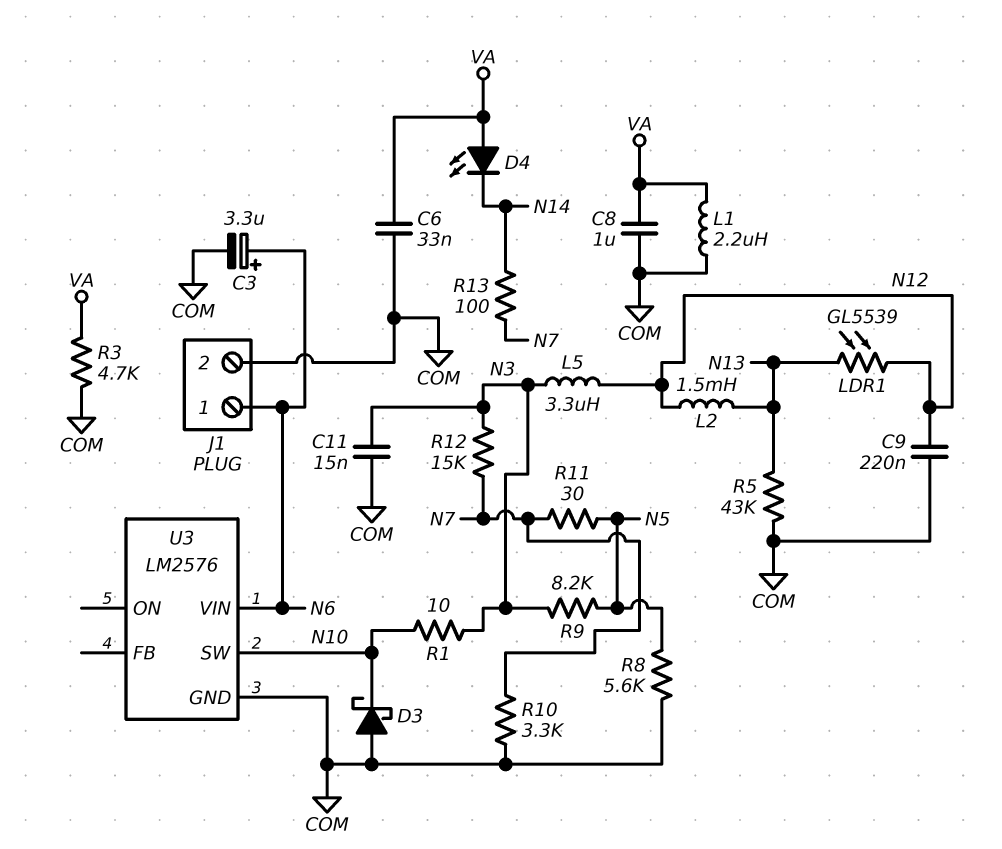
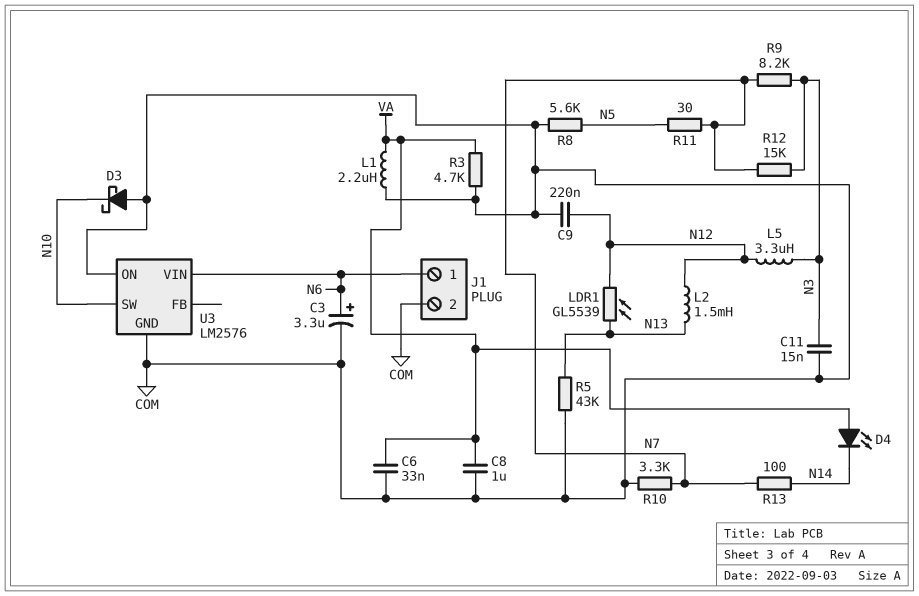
R1: 10 (N3, N10) -> none
R9: 8.2k (N3, N5) -> 8.2k (N3, N7)
U3 pin ON: none -> COM

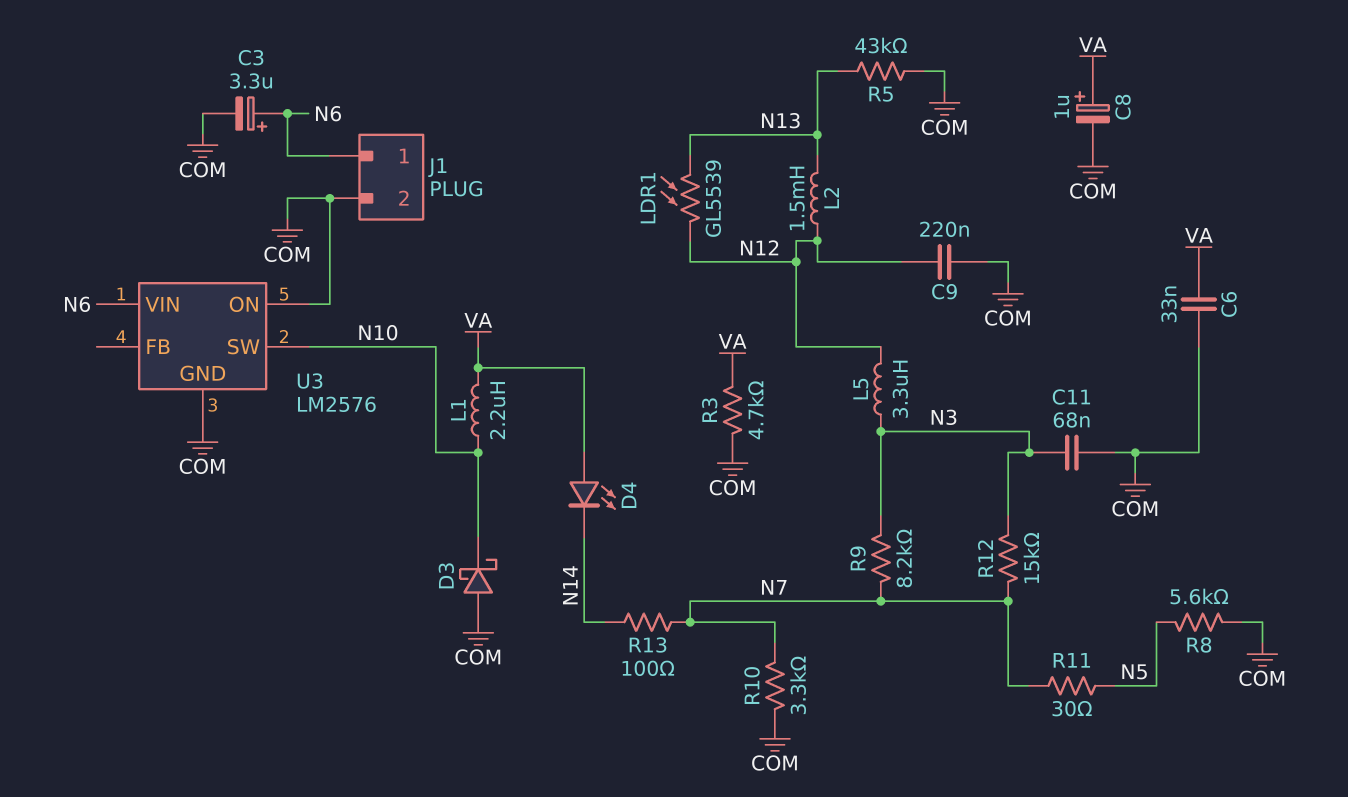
C8: 1uF (COM, VA) -> 1uF (plus VA, minus COM)
C11: 15nF (COM, N3) -> 68nF (COM, N3)
L1: 2.2uH (COM, VA) -> 2.2uH (N10, VA)

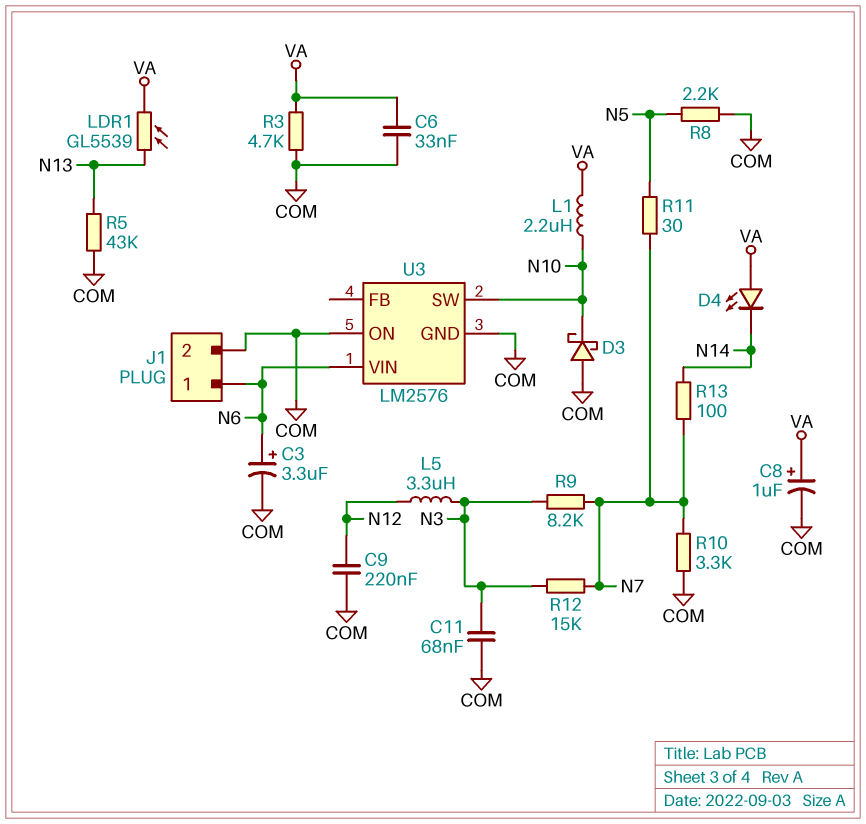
L2: 1.5mH (N12, N13) -> none
LDR1: GL5539 (N12, N13) -> GL5539 (N13, VA)
R8: 5.6k (COM, N5) -> 2.2k (COM, N5)

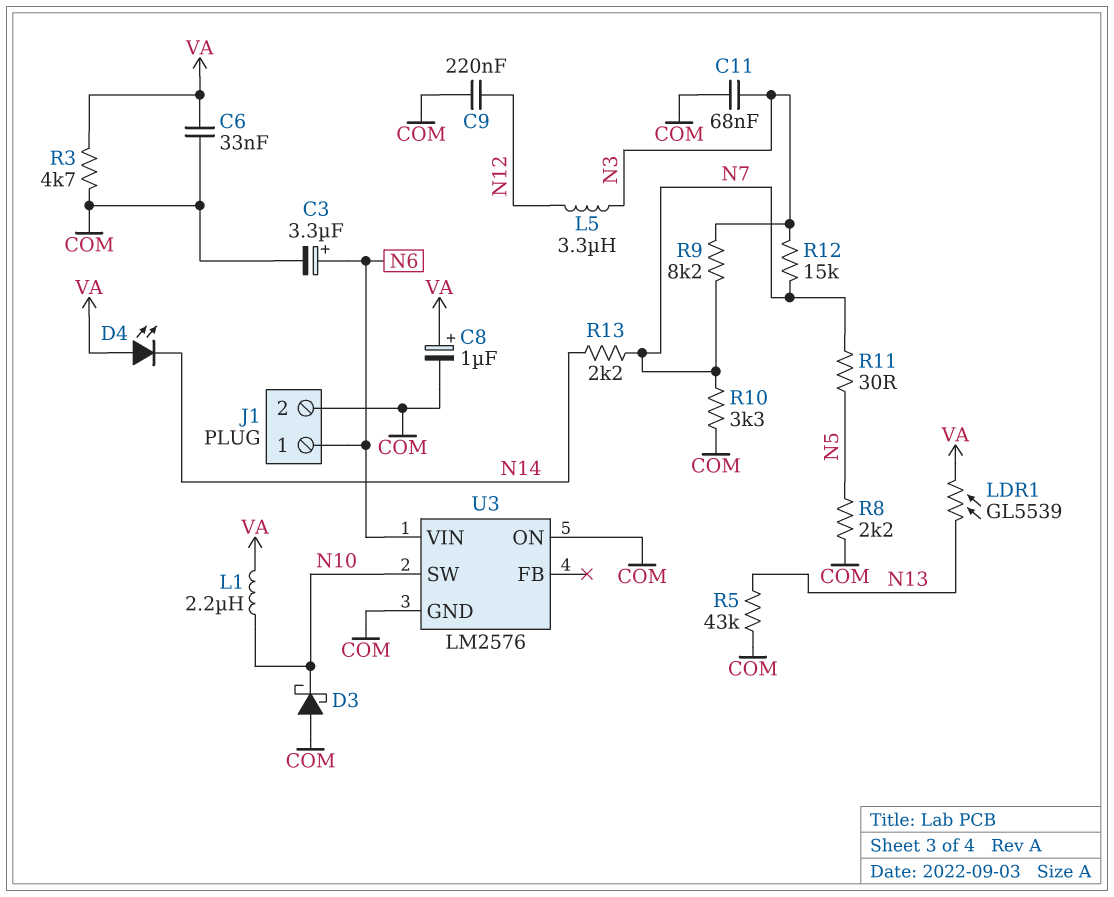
R13: 100 (N7, N14) -> 2.2k (N7, N14)

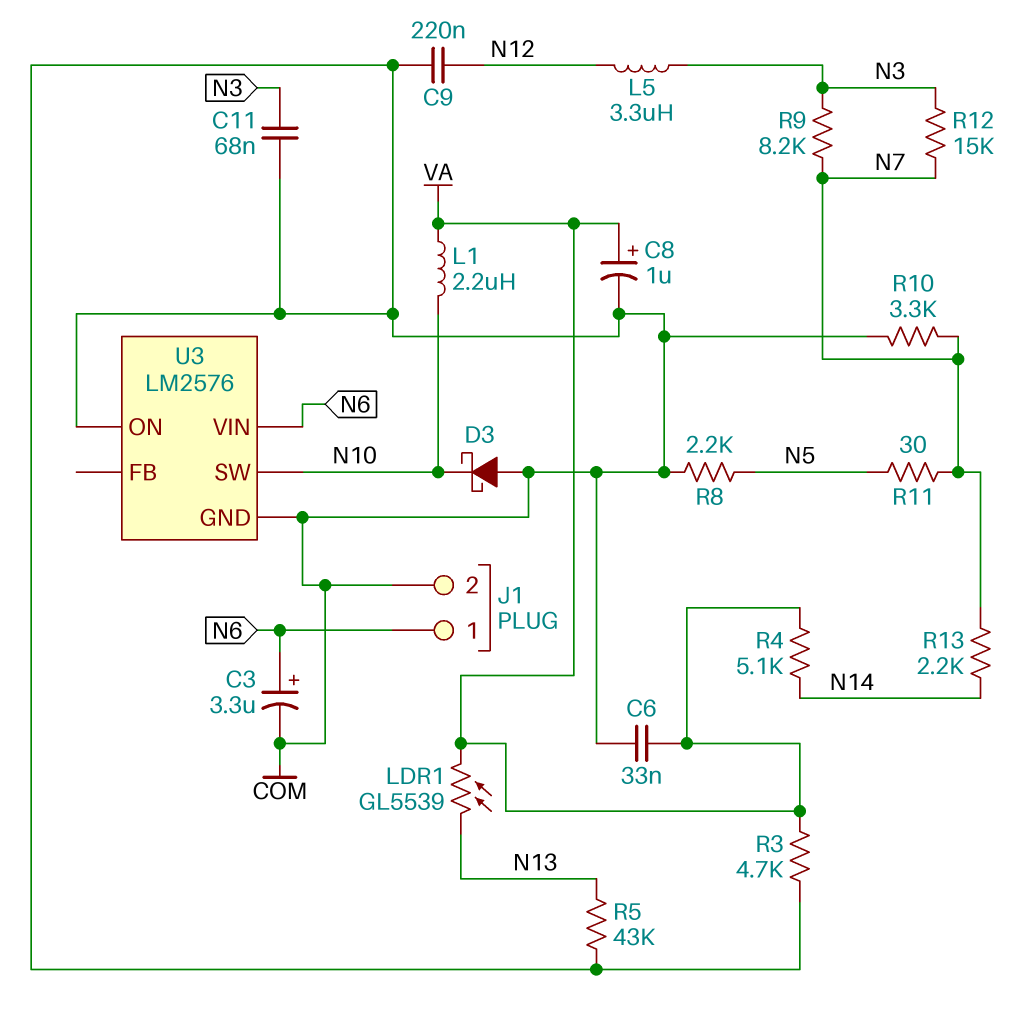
D4: LED (A VA, K N14) -> none
R4: none -> 5.1k (N14, VA)

